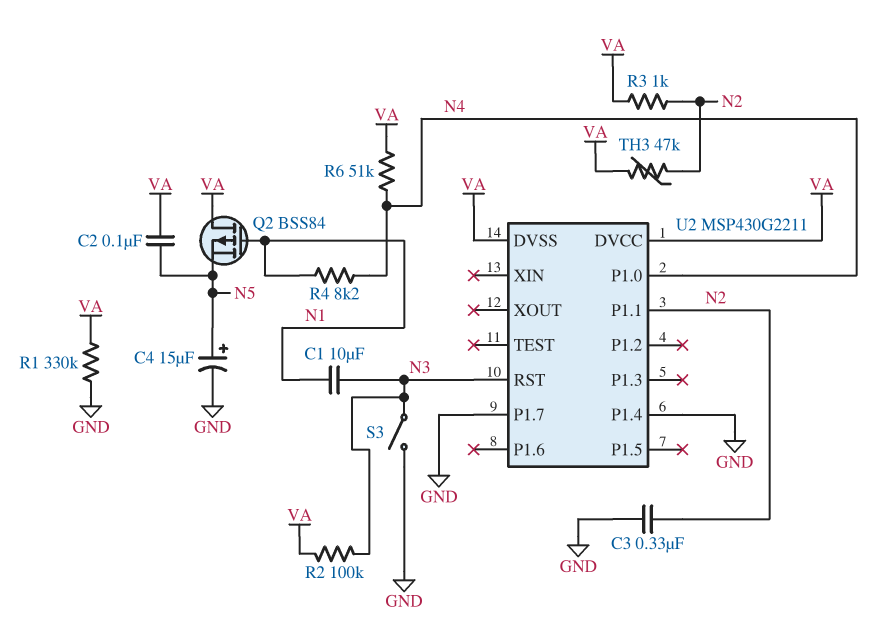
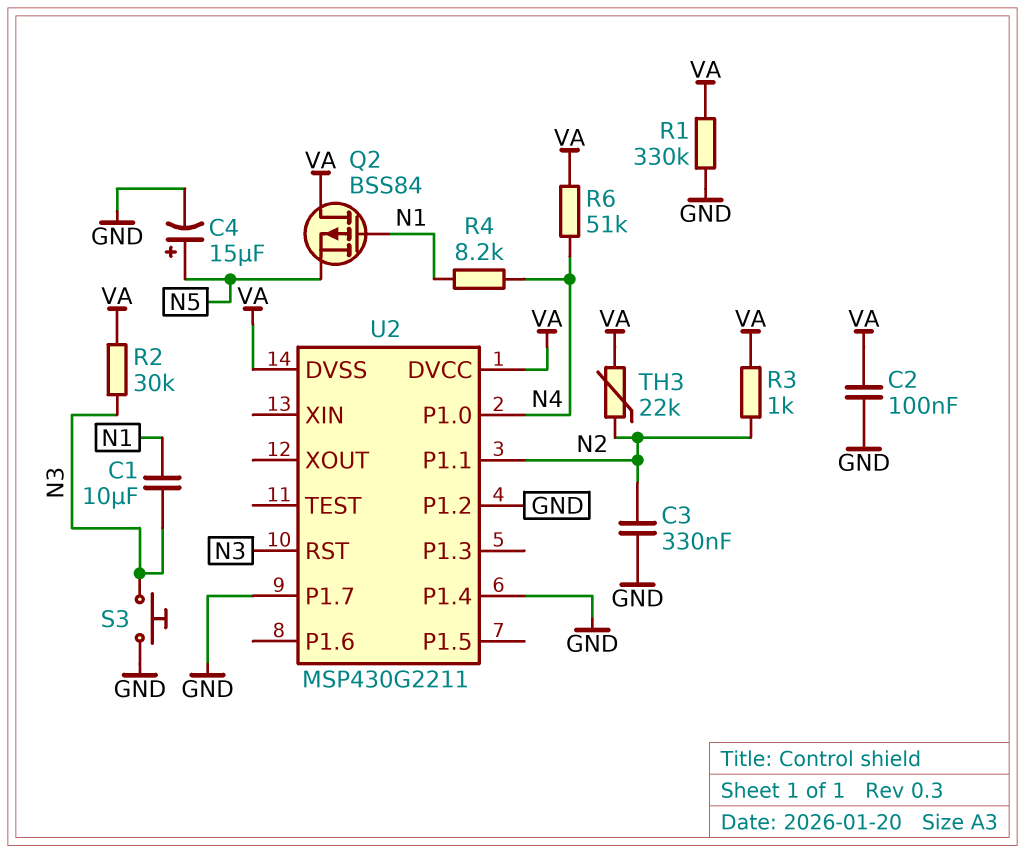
C2: 100nF (N5, VA) -> 100nF (GND, VA)
R2: 100k (N3, VA) -> 30k (N3, VA)
S3: switch (GND, N3) -> button (GND, N3)
TH3: 47k (N2, VA) -> 22k (N2, VA)
U2 pin P1.2: none -> GND

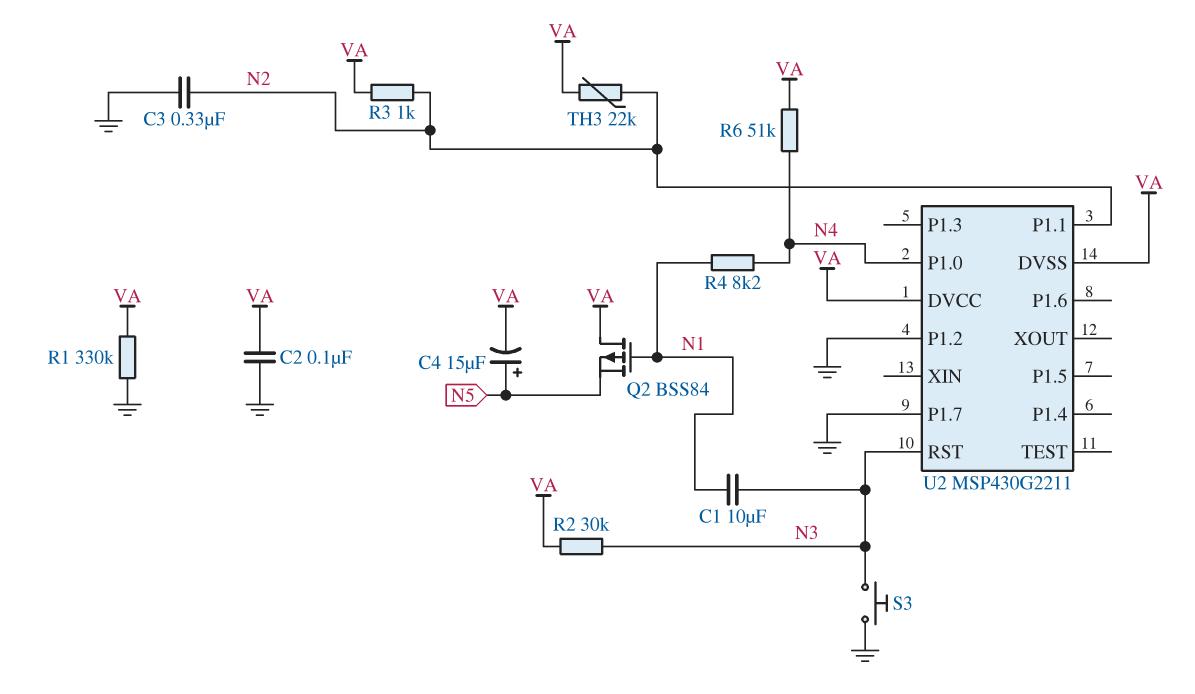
C4: 15uF (plus N5, minus GND) -> 15uF (plus N5, minus VA)
U2 pin P1.4: GND -> none

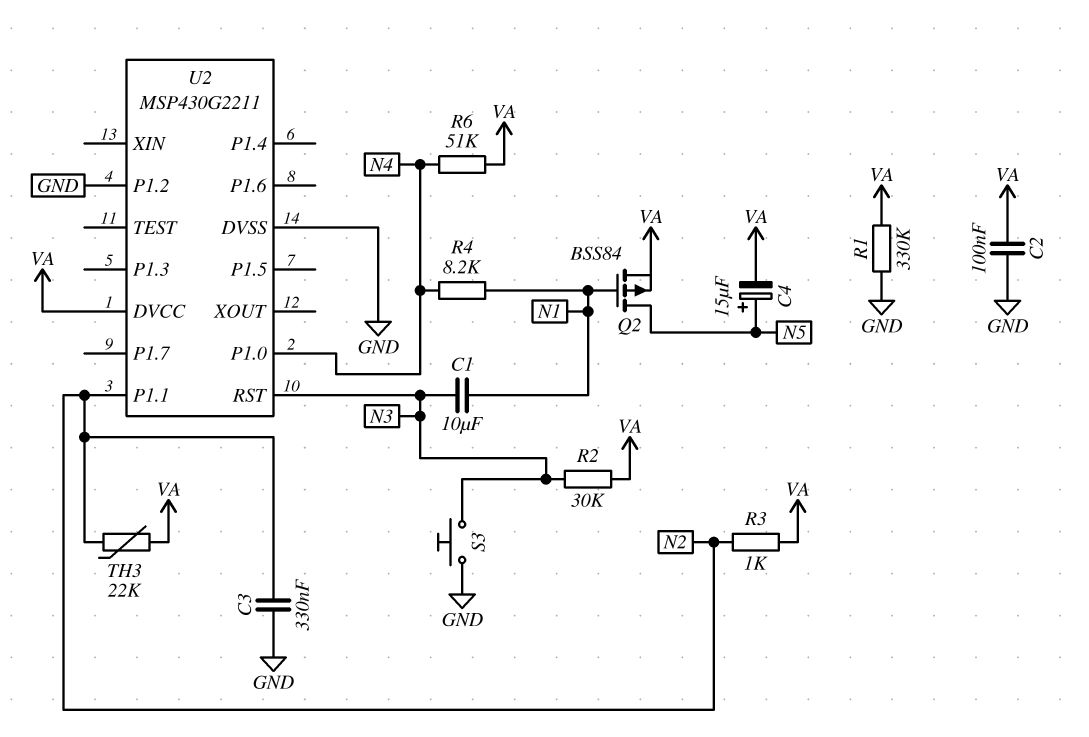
Q2: PMOS BSS84 (G N1, D VA, S N5) -> PMOS BSS84 (G N1, D N5, S VA)
U2 pin DVSS: VA -> GND
U2 pin P1.7: GND -> none

